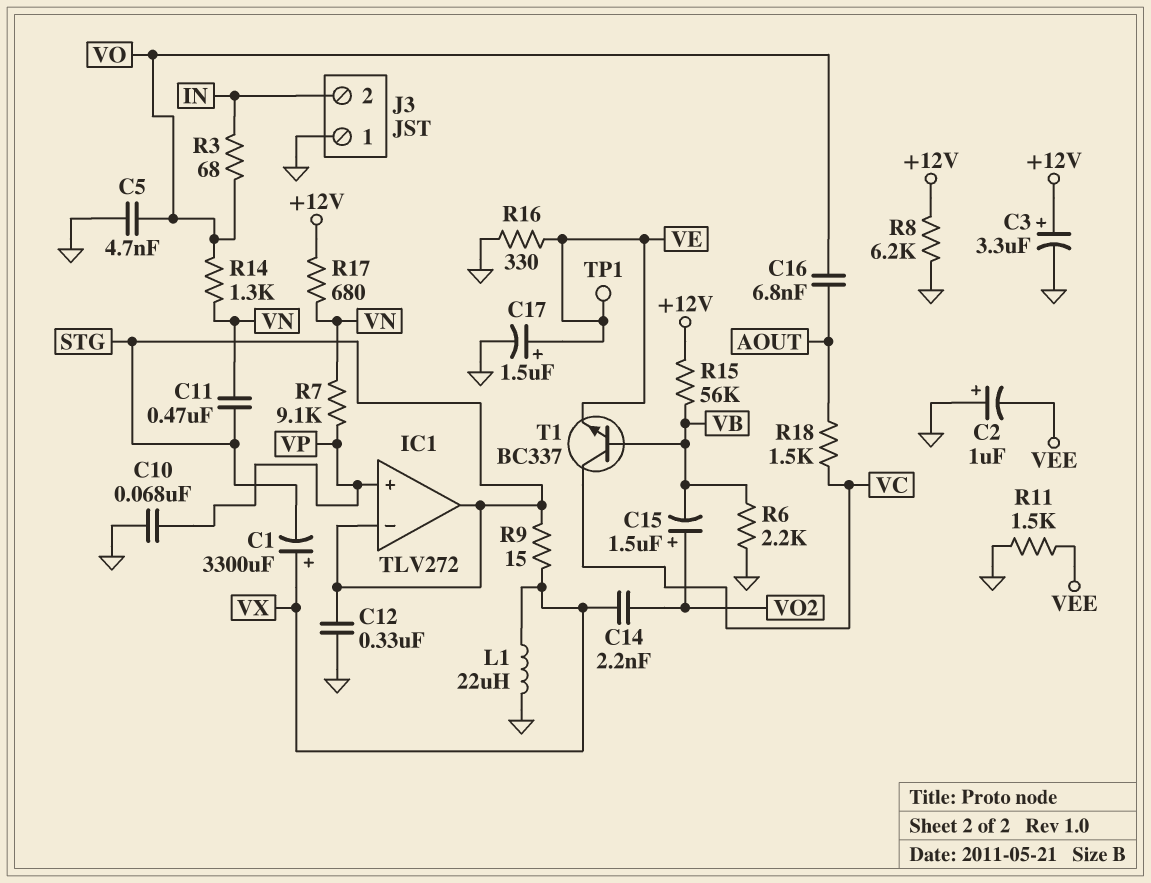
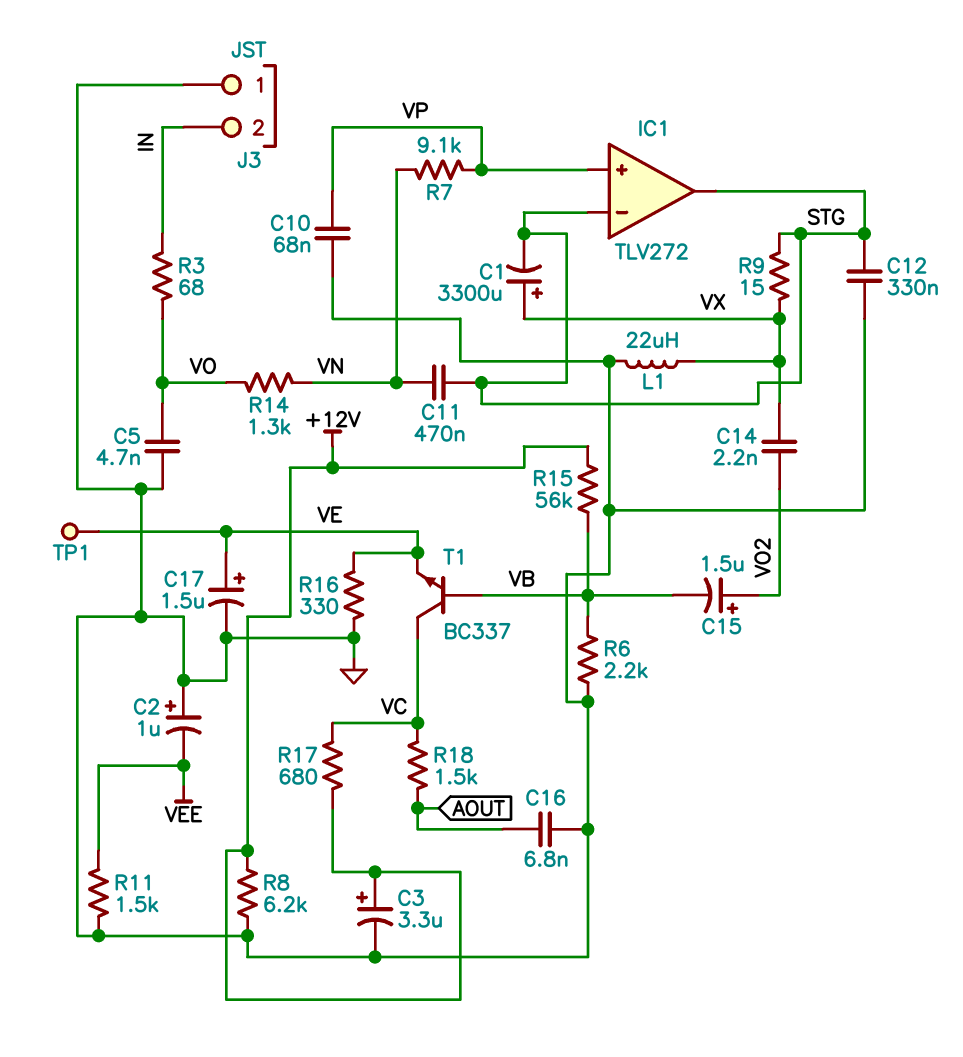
C16: 6.8nF (AOUT, VO) -> 6.8nF (AOUT, GND)
R17: 680 (+12V, VN) -> 680 (+12V, VC)

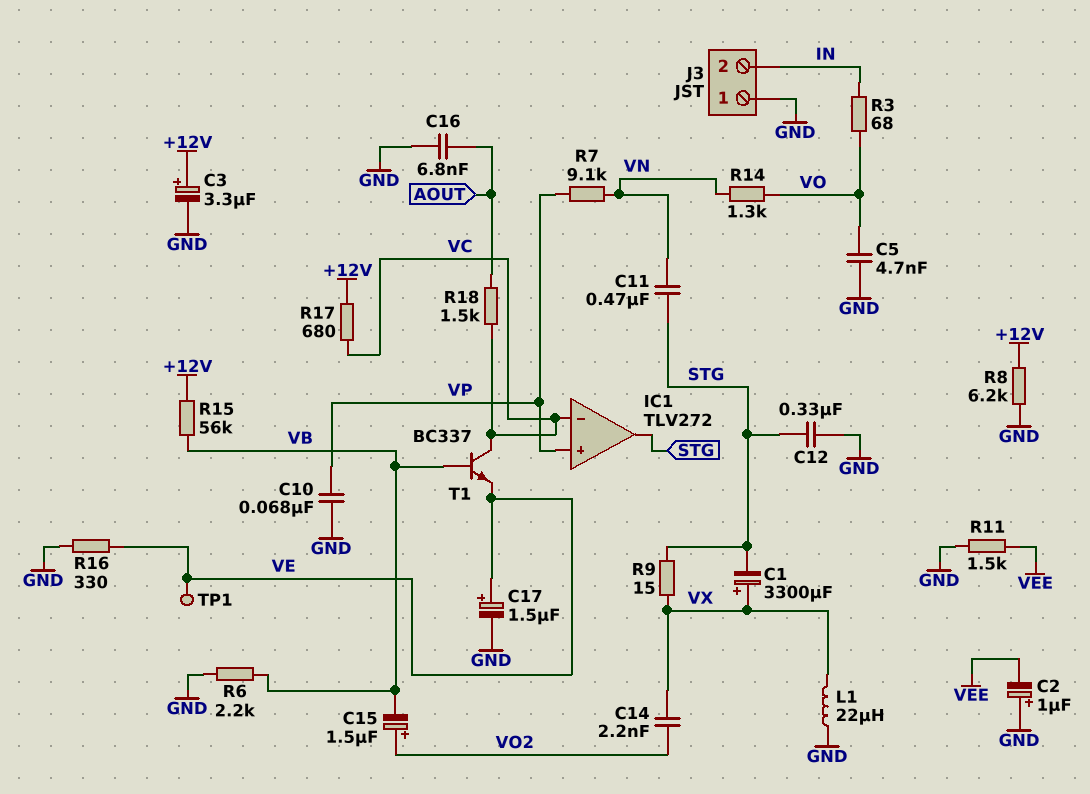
IC1 pin in-: STG -> VC

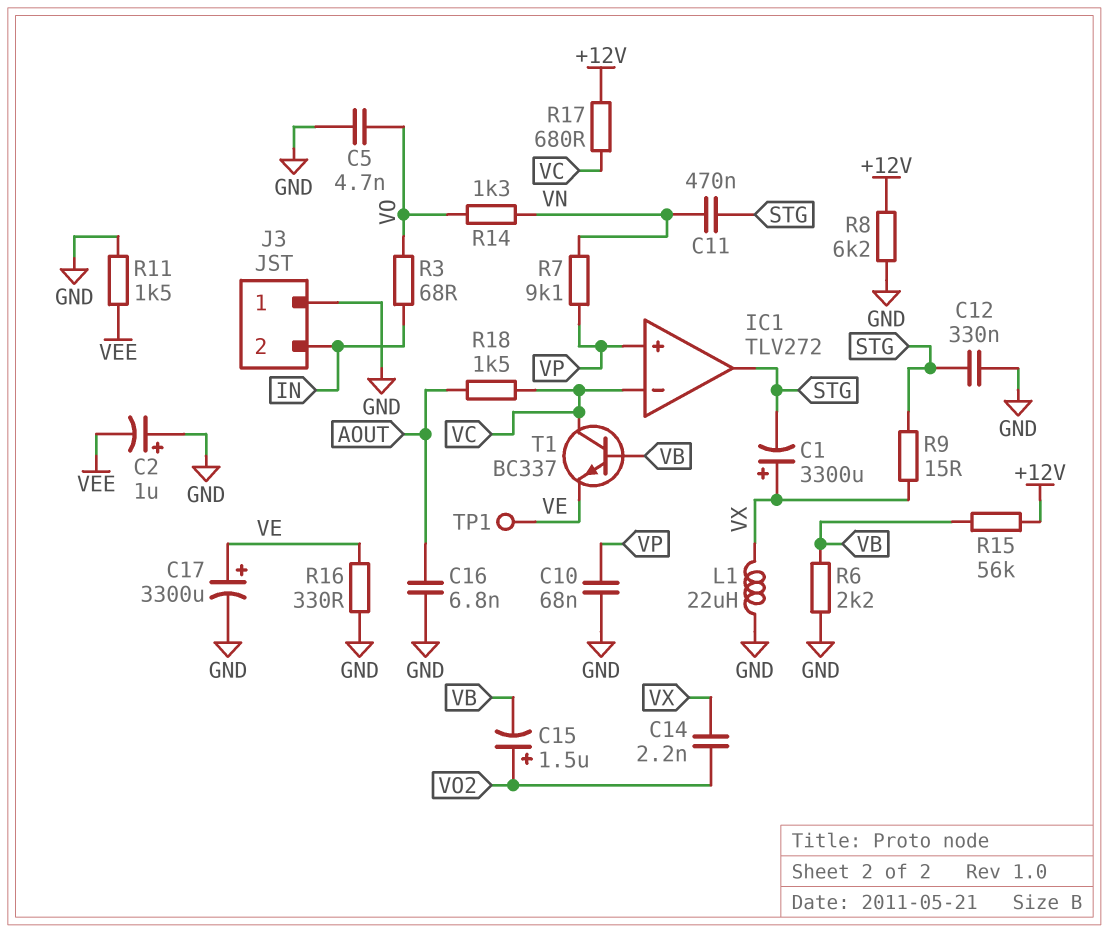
C3: 3.3uF (plus +12V, minus GND) -> none
C17: 1.5uF (plus VE, minus GND) -> 3300uF (plus VE, minus GND)

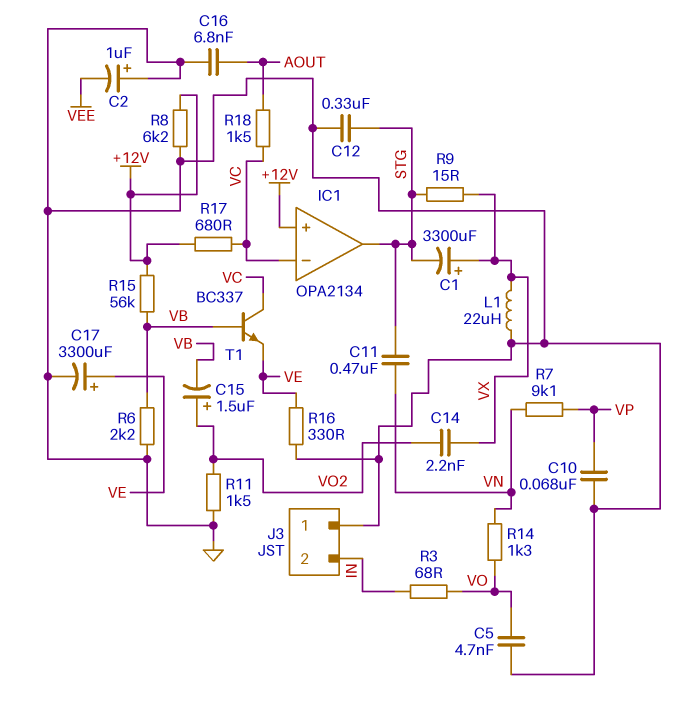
IC1: TLV272 -> OPA2134
IC1 pin in+: VP -> +12V
R11: 1.5k (GND, VEE) -> 1.5k (GND, VO2)
TP1: test point (VE) -> none

